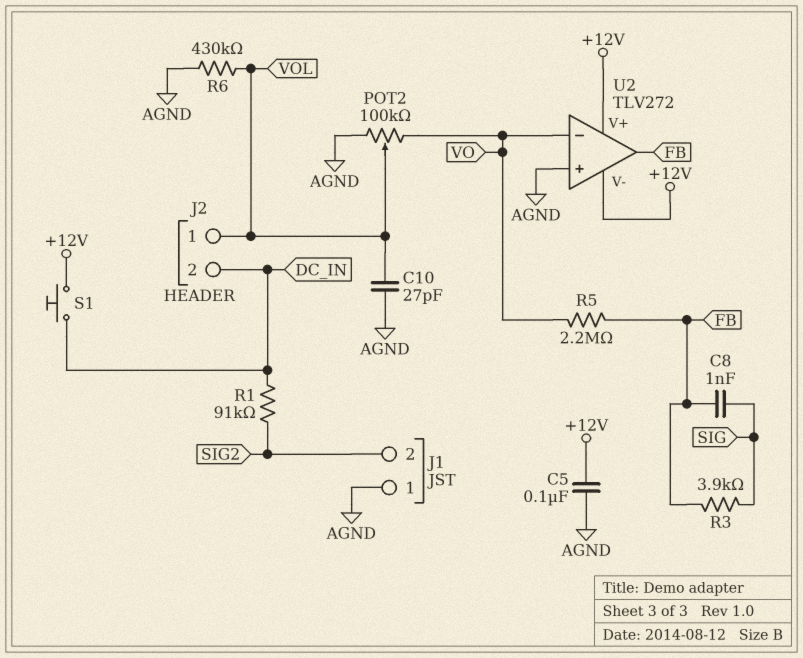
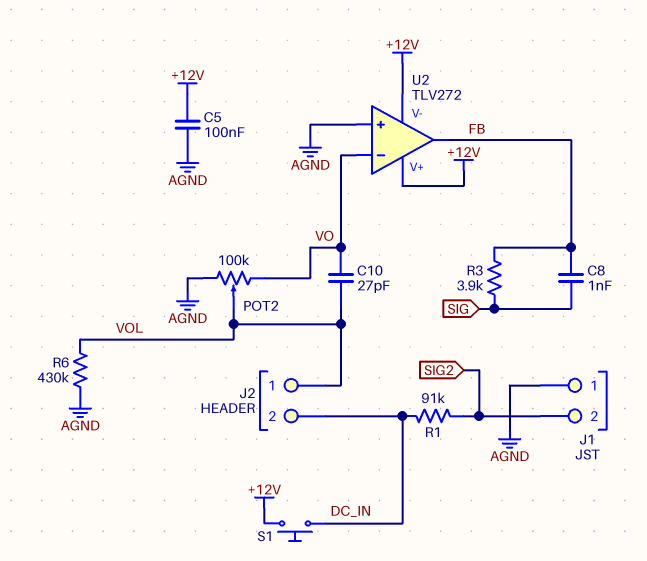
C10: 27pF (AGND, VOL) -> 27pF (VO, VOL)
R5: 2.2M (FB, VO) -> none

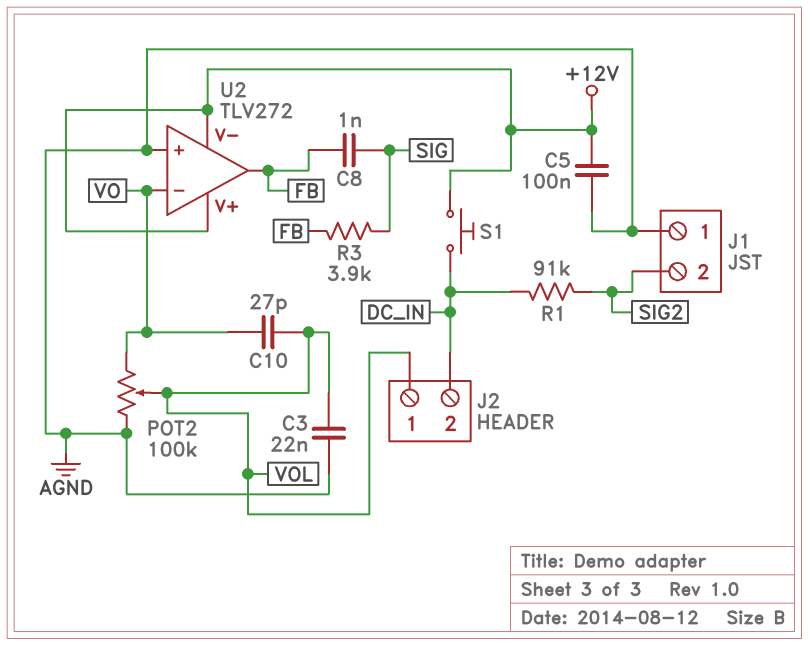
C3: none -> 22nF (AGND, VOL)
R6: 430k (AGND, VOL) -> none

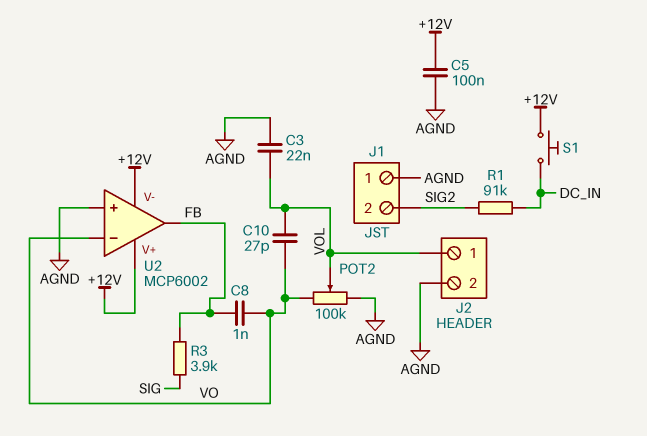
C8: 1nF (FB, SIG) -> 1nF (FB, VO)
J2 pin 2: DC_IN -> AGND
U2: TLV272 -> MCP6002

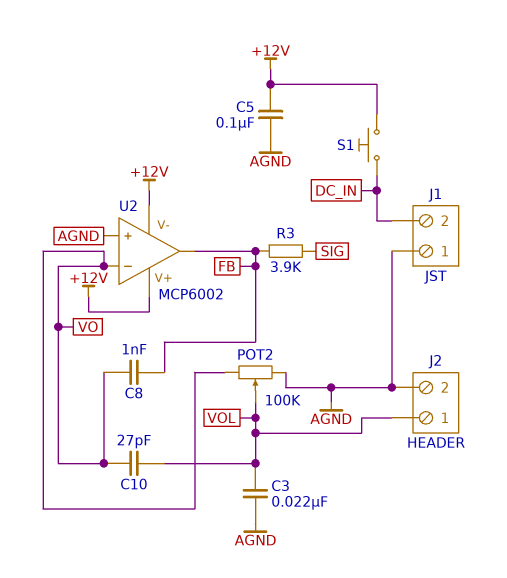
J1 pin 2: SIG2 -> DC_IN
R1: 91k (DC_IN, SIG2) -> none

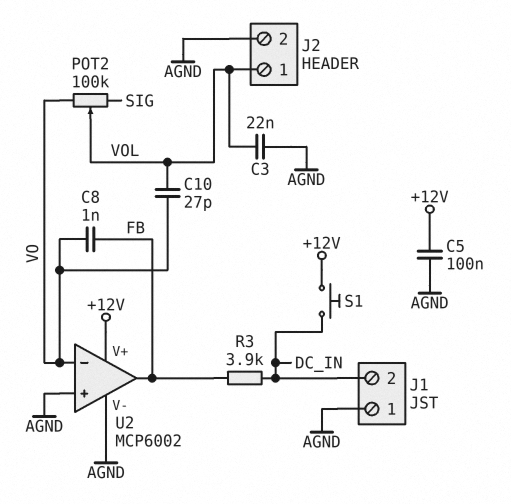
POT2: 100k (AGND, VO, wiper VOL) -> 100k (SIG, VO, wiper VOL)
R3: 3.9k (FB, SIG) -> 3.9k (DC_IN, FB)
U2 pin V-: +12V -> AGND

